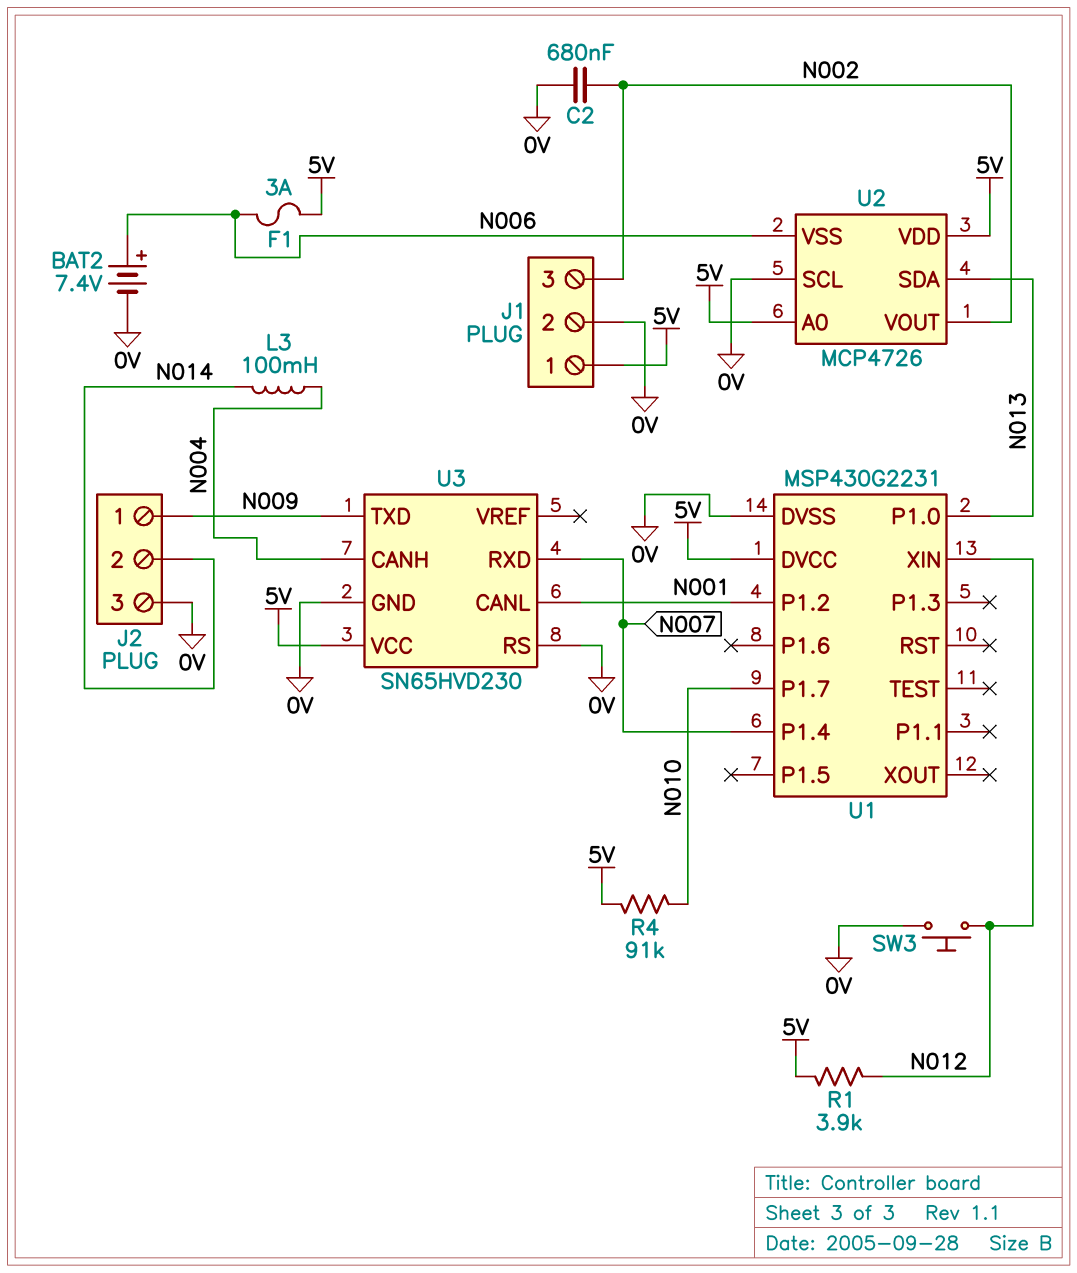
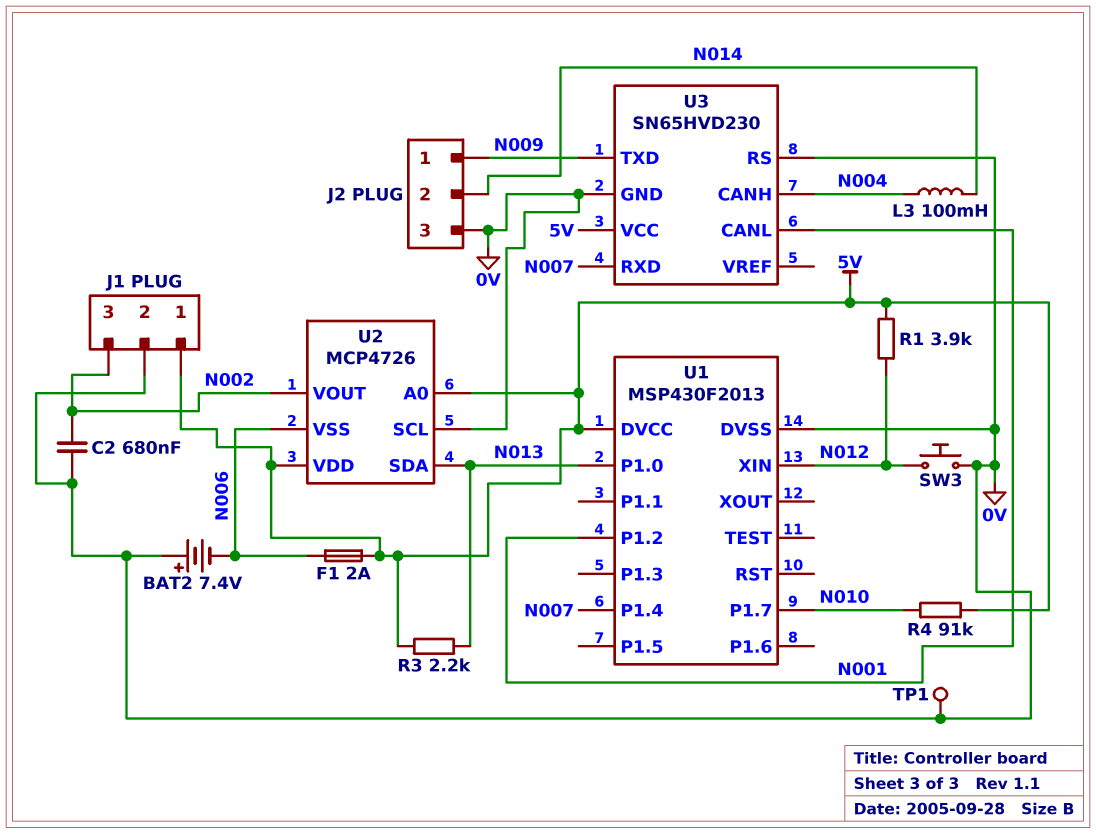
BAT2: 7.4V (plus N006, minus 0V) -> 7.4V (plus 0V, minus N006)
F1: 3A (5V, N006) -> 2A (5V, N006)
R3: none -> 2.2k (5V, N013)
TP1: none -> test point (0V)
U1: MSP430G2231 -> MSP430F2013

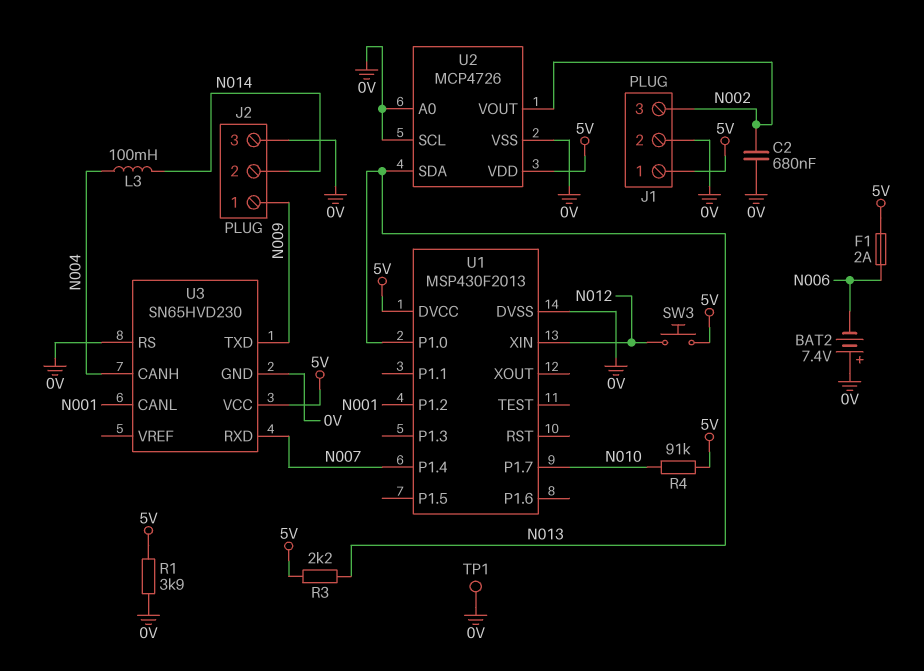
R1: 3.9k (5V, N012) -> 3.9k (0V, 5V)
SW3: button (0V, N012) -> button (5V, N012)
U2 pin A0: 5V -> 0V
U2 pin VSS: N006 -> 0V

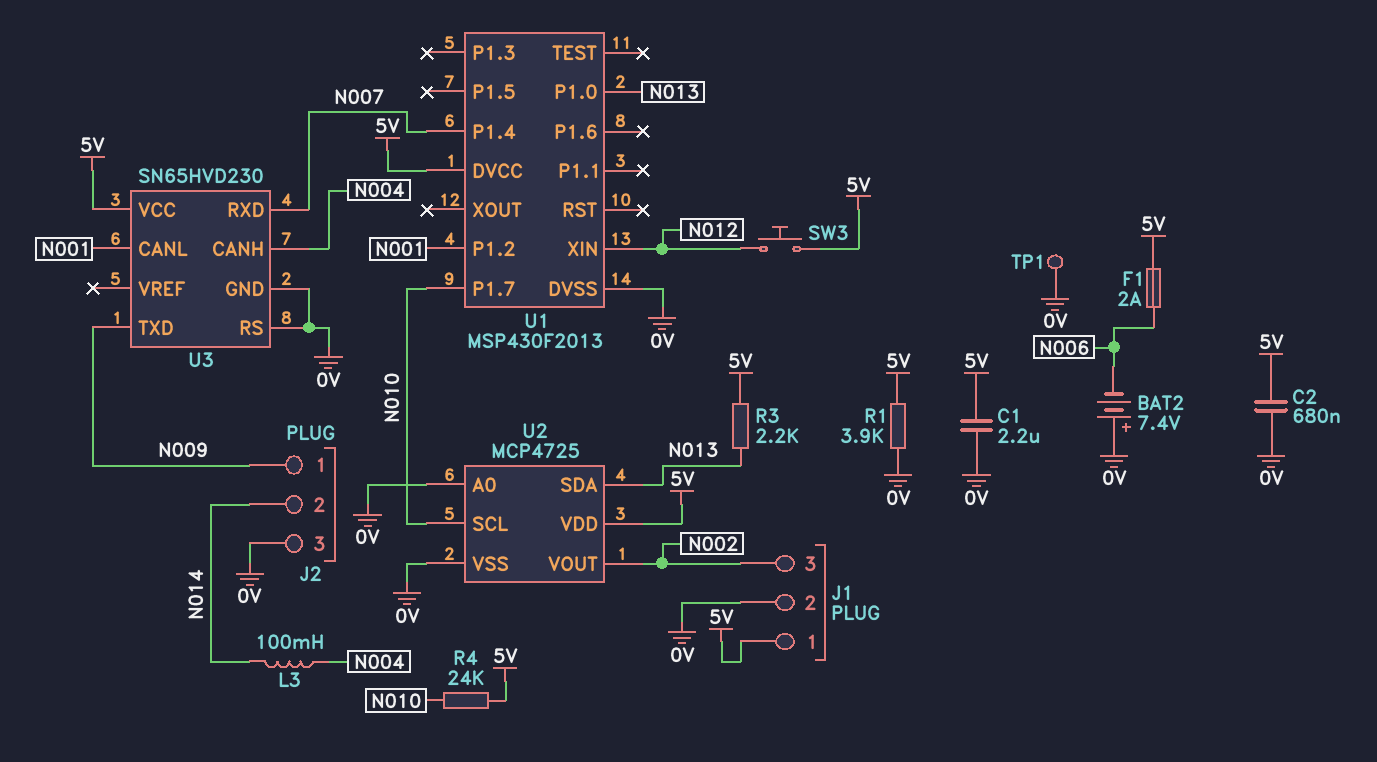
C1: none -> 2.2uF (0V, 5V)
C2: 680nF (0V, N002) -> 680nF (0V, 5V)
R4: 91k (5V, N010) -> 24k (5V, N010)
U2: MCP4726 -> MCP4725
U2 pin SCL: 0V -> N010

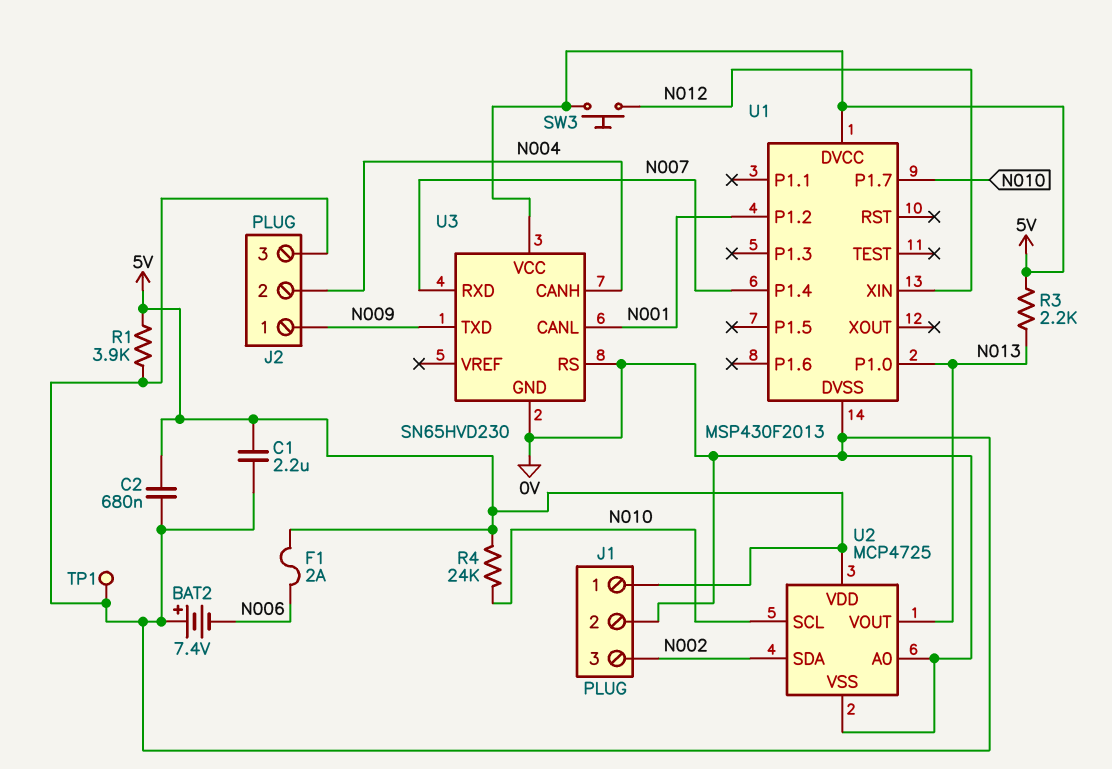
J2 pin 2: N014 -> N004
L3: 100mH (N004, N014) -> none
U2 pin SDA: N013 -> N002
U2 pin VOUT: N002 -> N013

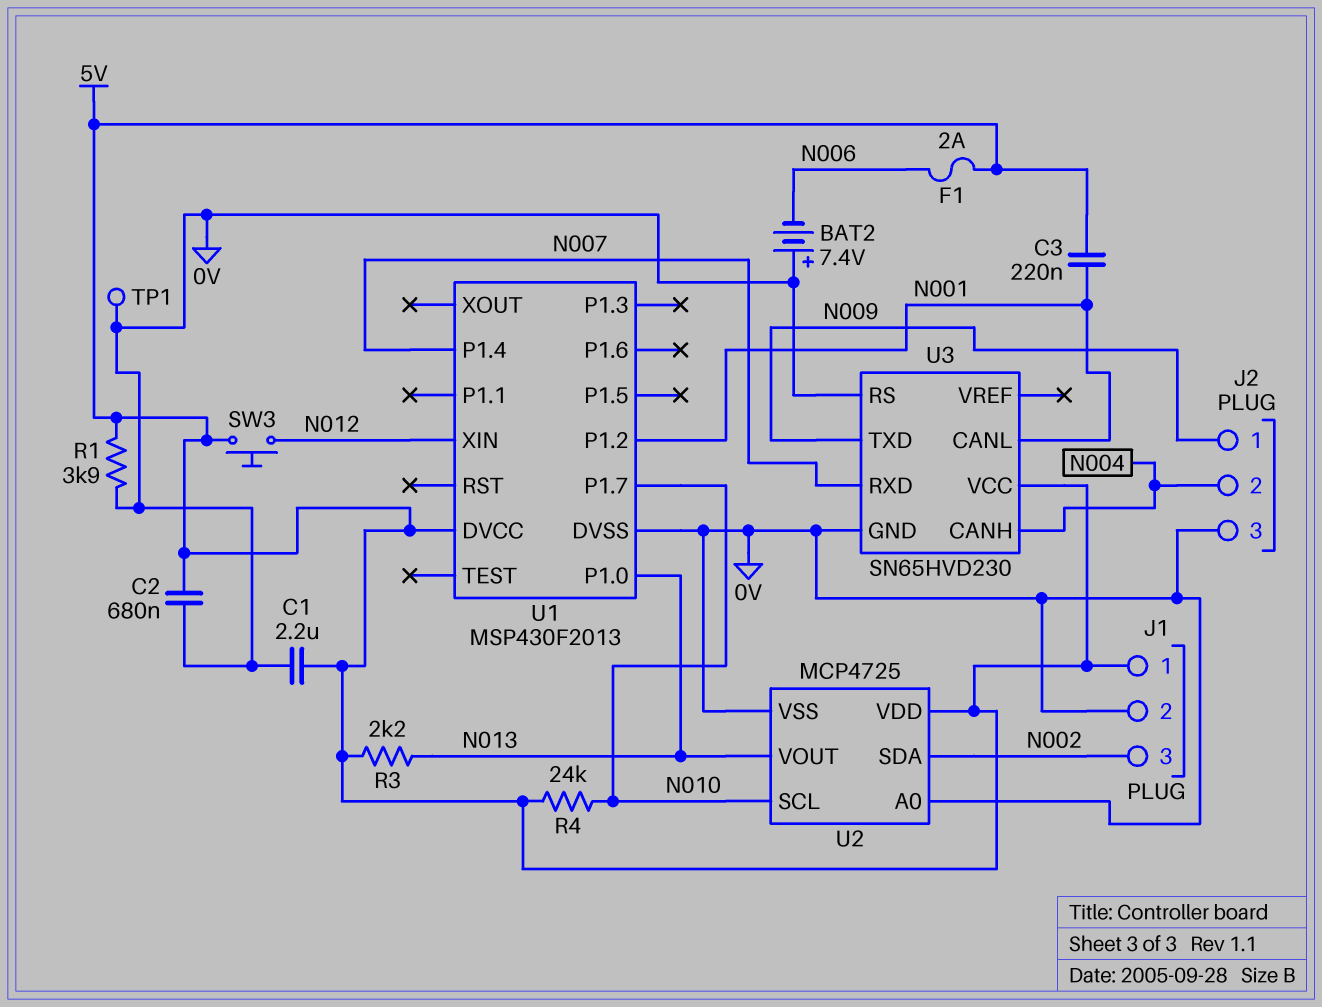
C3: none -> 220nF (5V, N001)

